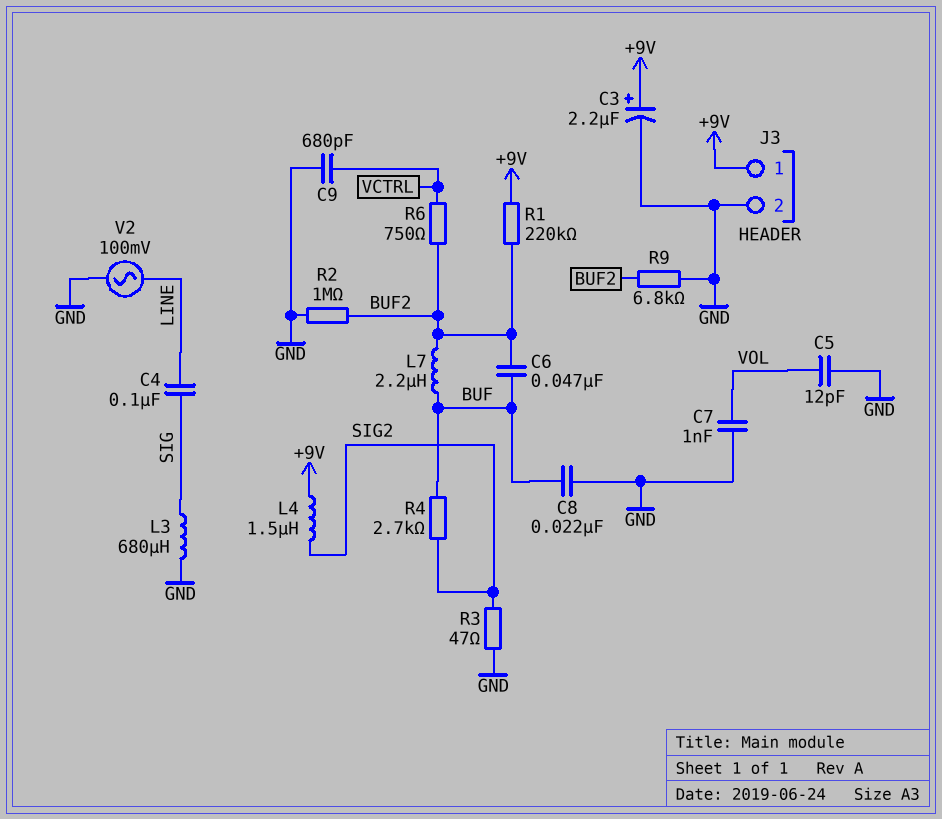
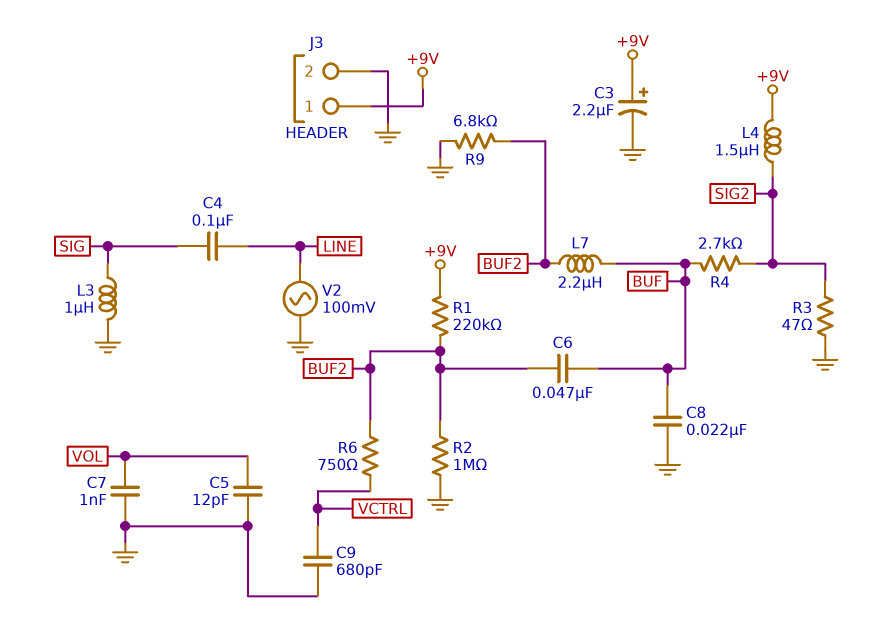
L3: 680uH (GND, SIG) -> 1uH (GND, SIG)

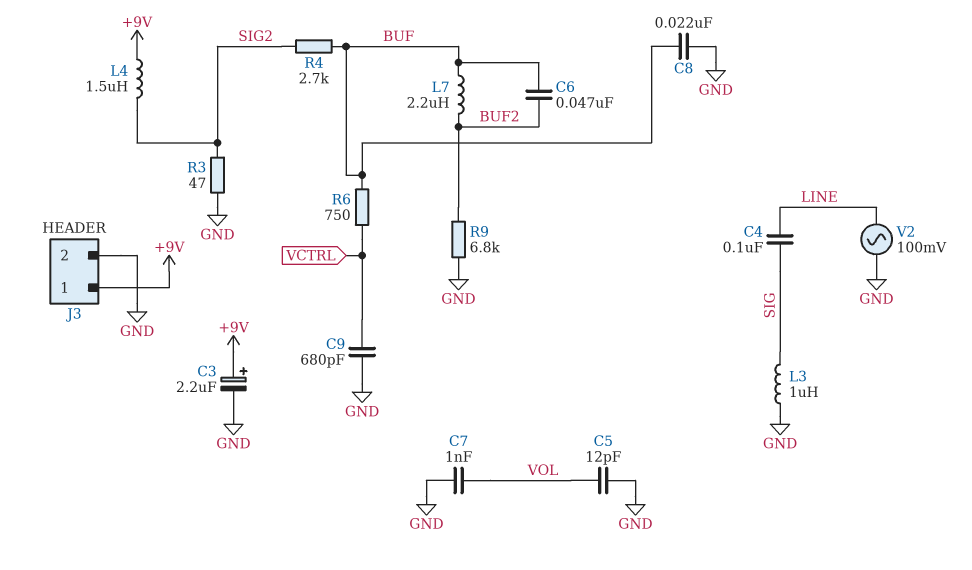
R1: 220k (+9V, BUF2) -> none
R2: 1M (BUF2, GND) -> none
R6: 750 (BUF2, VCTRL) -> 750 (BUF, VCTRL)

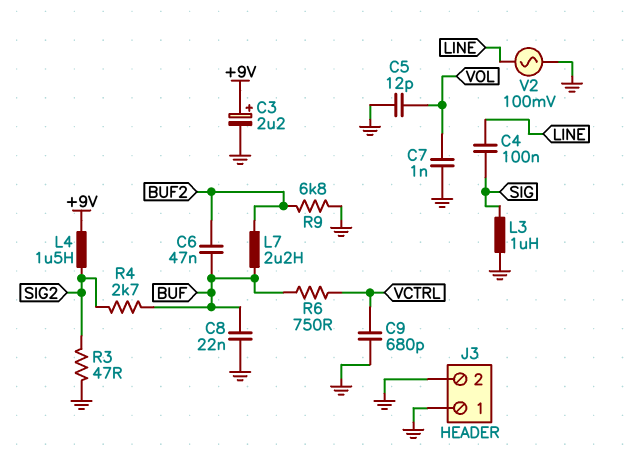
J3 pin 1: +9V -> GND

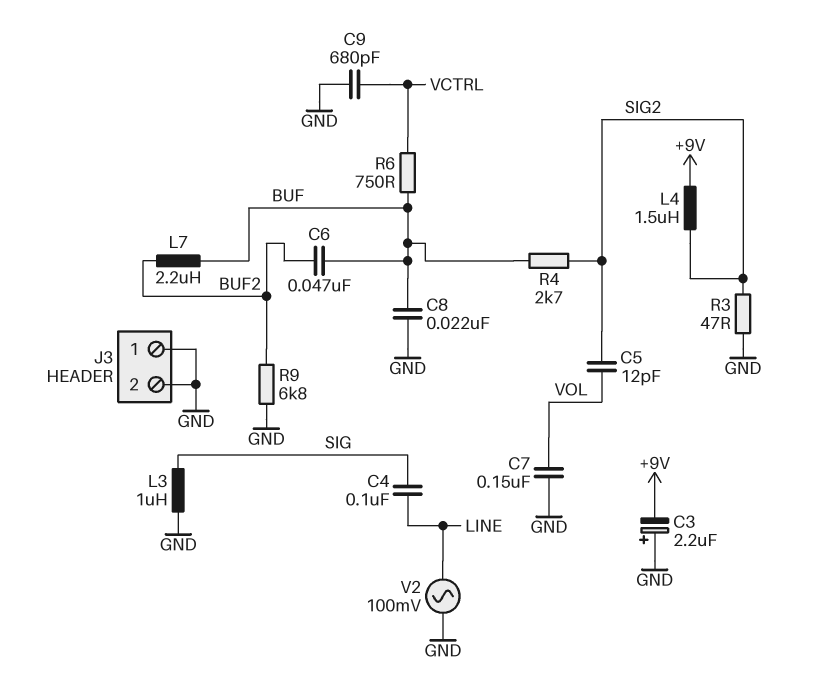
C3: 2.2uF (plus +9V, minus GND) -> 2.2uF (plus GND, minus +9V)
C5: 12pF (GND, VOL) -> 12pF (SIG2, VOL)
C7: 1nF (GND, VOL) -> 150nF (GND, VOL)

